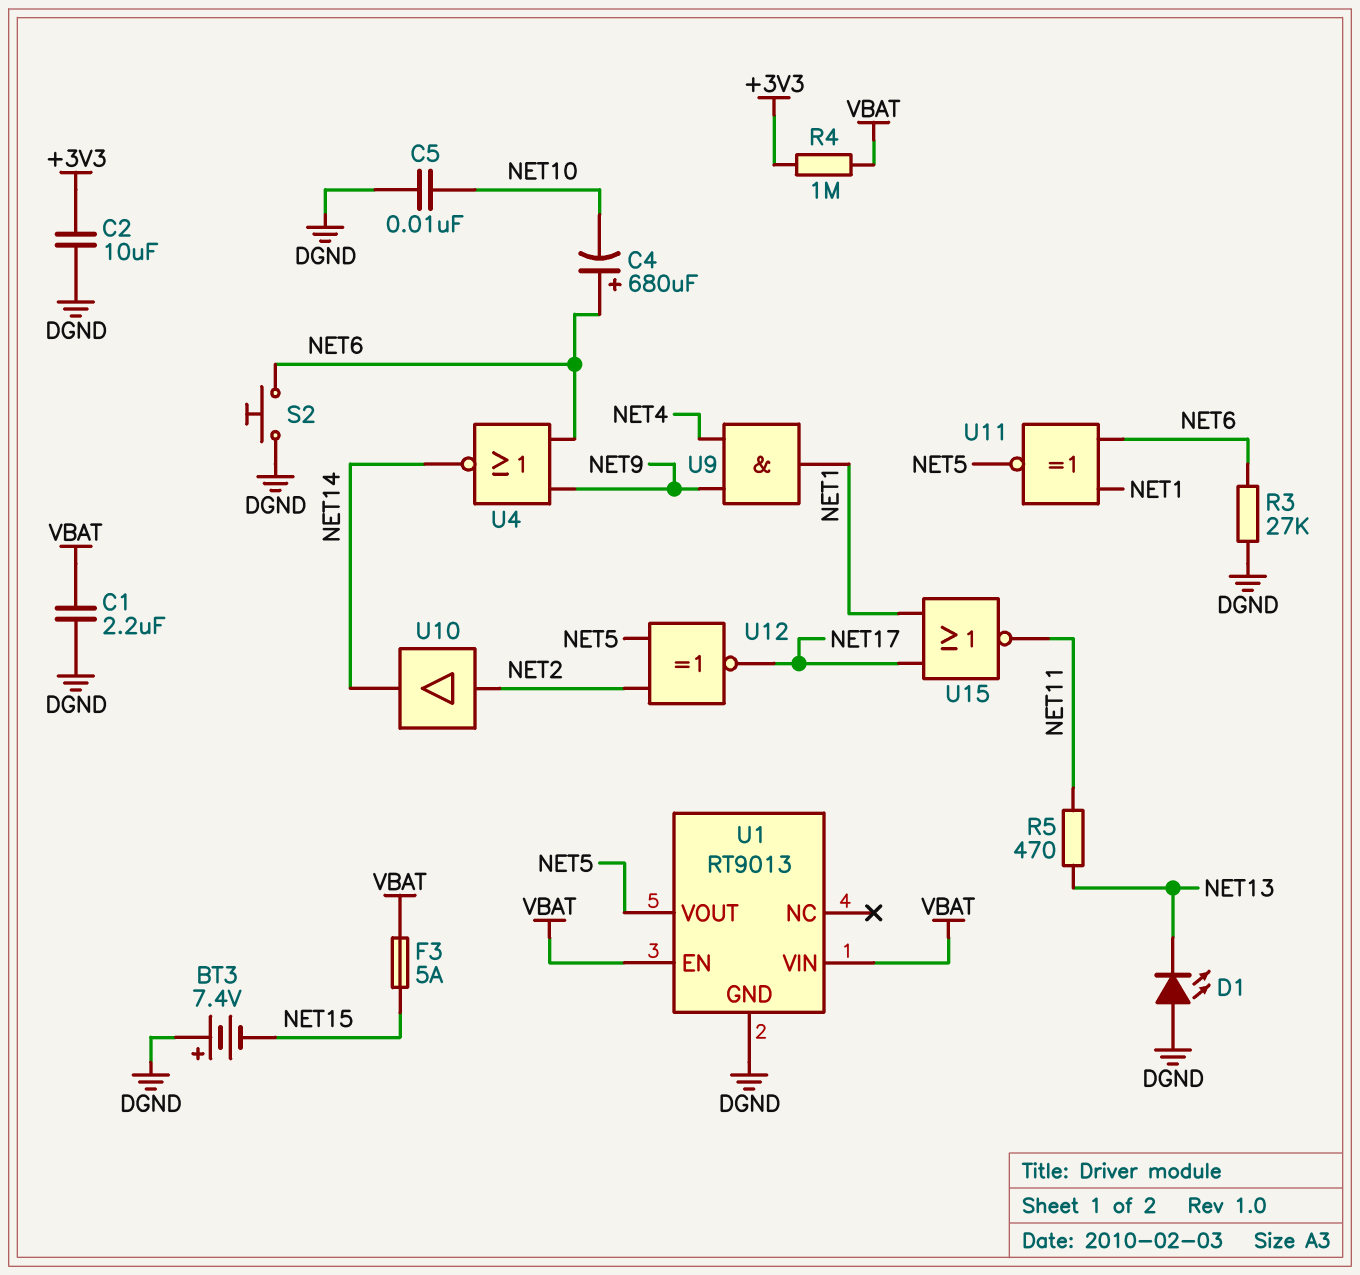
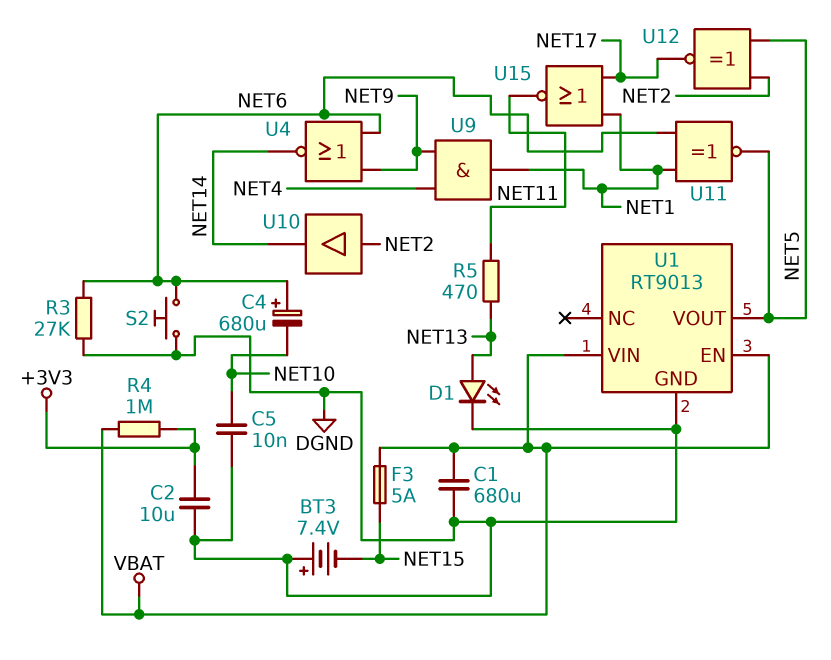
C1: 2.2uF (DGND, VBAT) -> 680uF (DGND, VBAT)
D1: LED (A DGND, K NET13) -> LED (A NET13, K DGND)

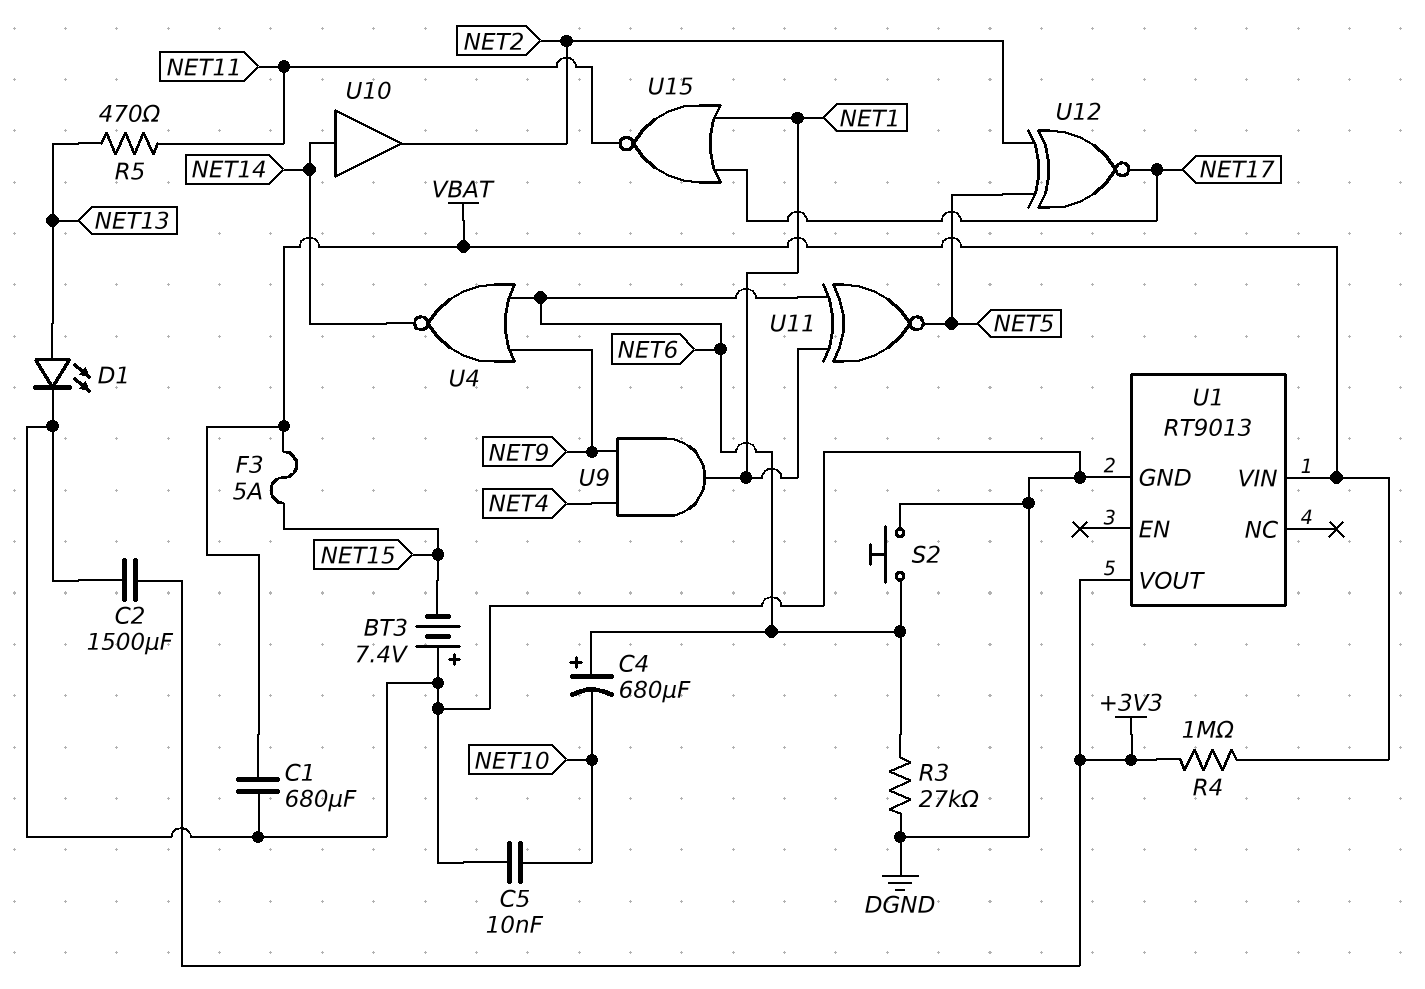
C2: 10uF (+3V3, DGND) -> 1500uF (+3V3, DGND)
U1 pin EN: VBAT -> none
U1 pin VOUT: NET5 -> +3V3
U10: buffer (in NET2, out NET14) -> buffer (in NET14, out NET2)

